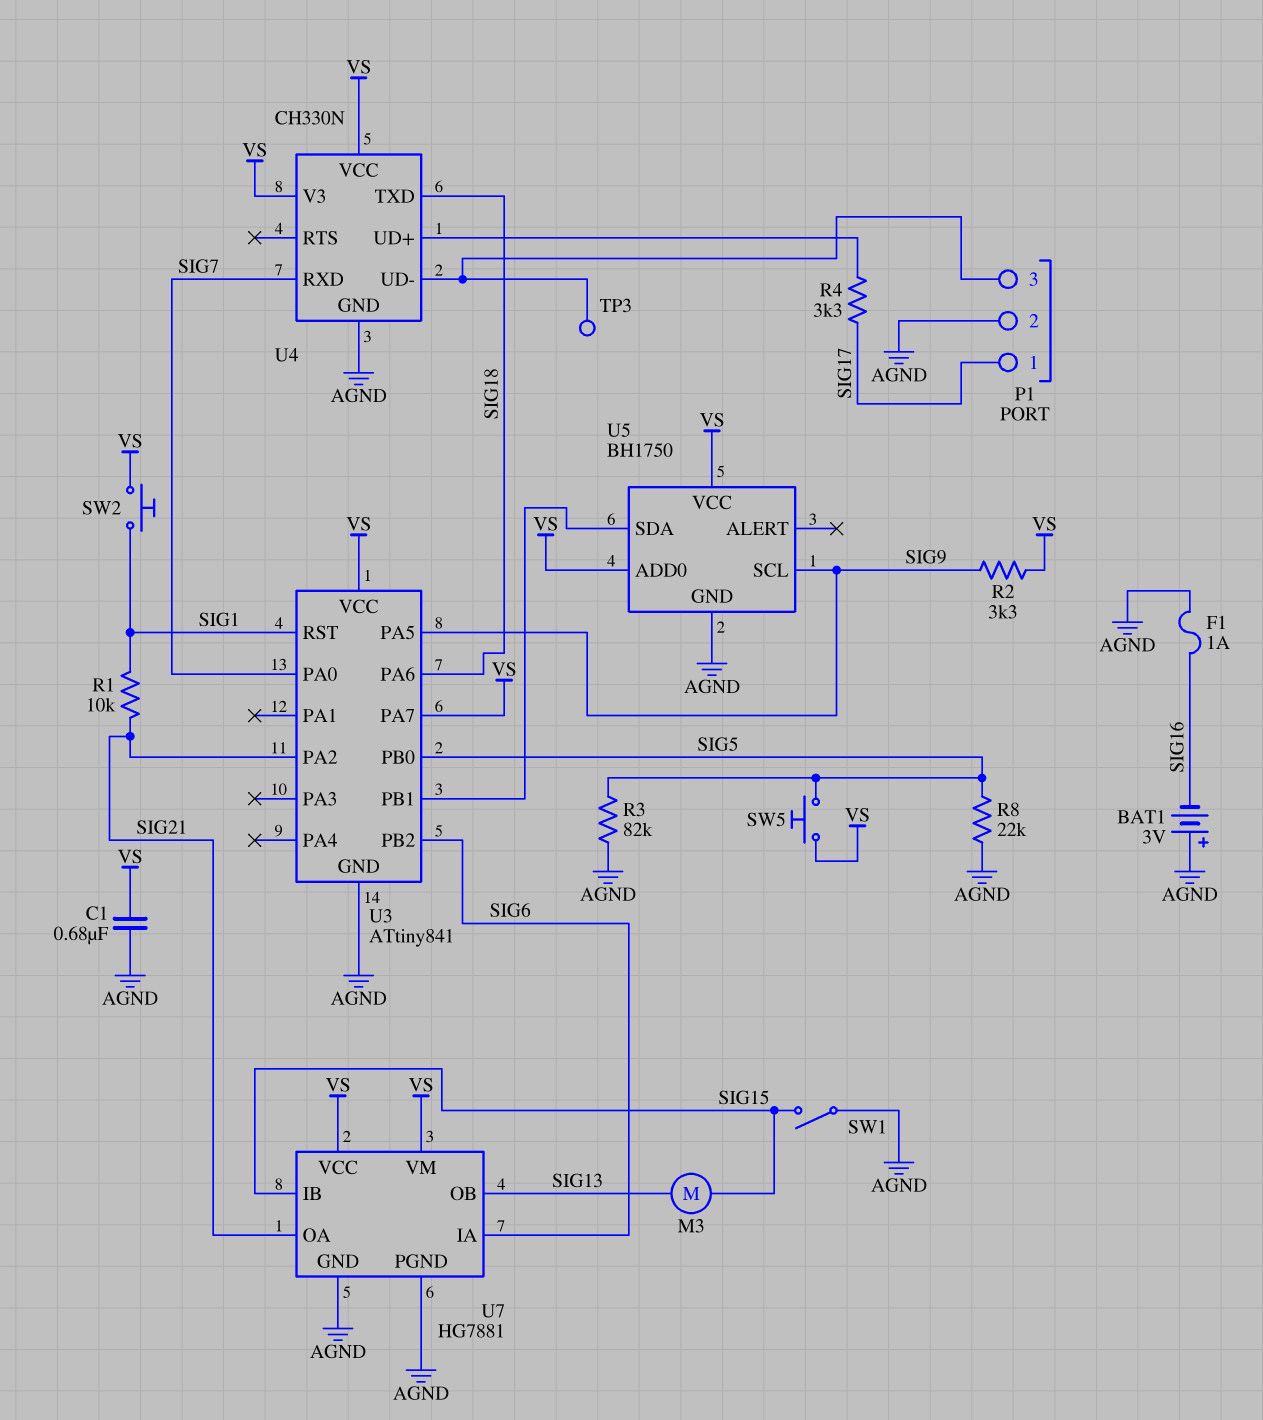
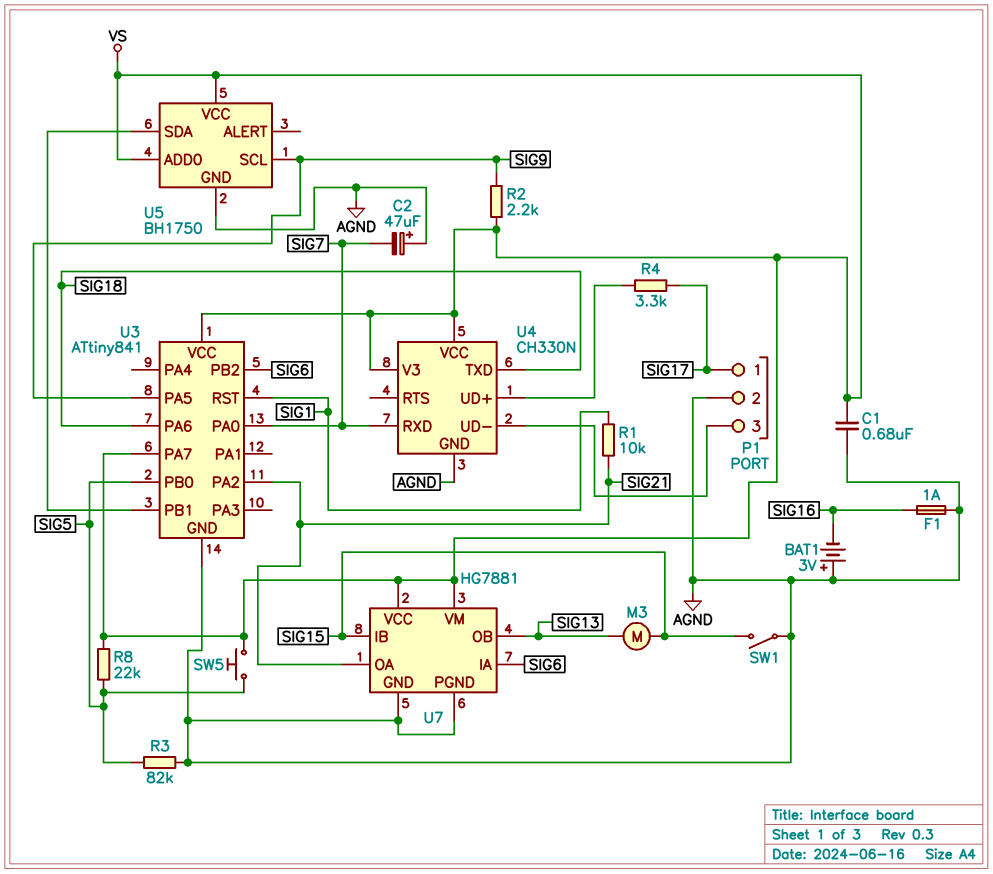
C2: none -> 47uF (plus AGND, minus SIG7)
R2: 3.3k (SIG9, VS) -> 2.2k (SIG9, VS)
R8: 22k (AGND, SIG5) -> 22k (SIG5, VS)
SW2: button (SIG1, VS) -> none
TP3: test point (P1/3) -> none

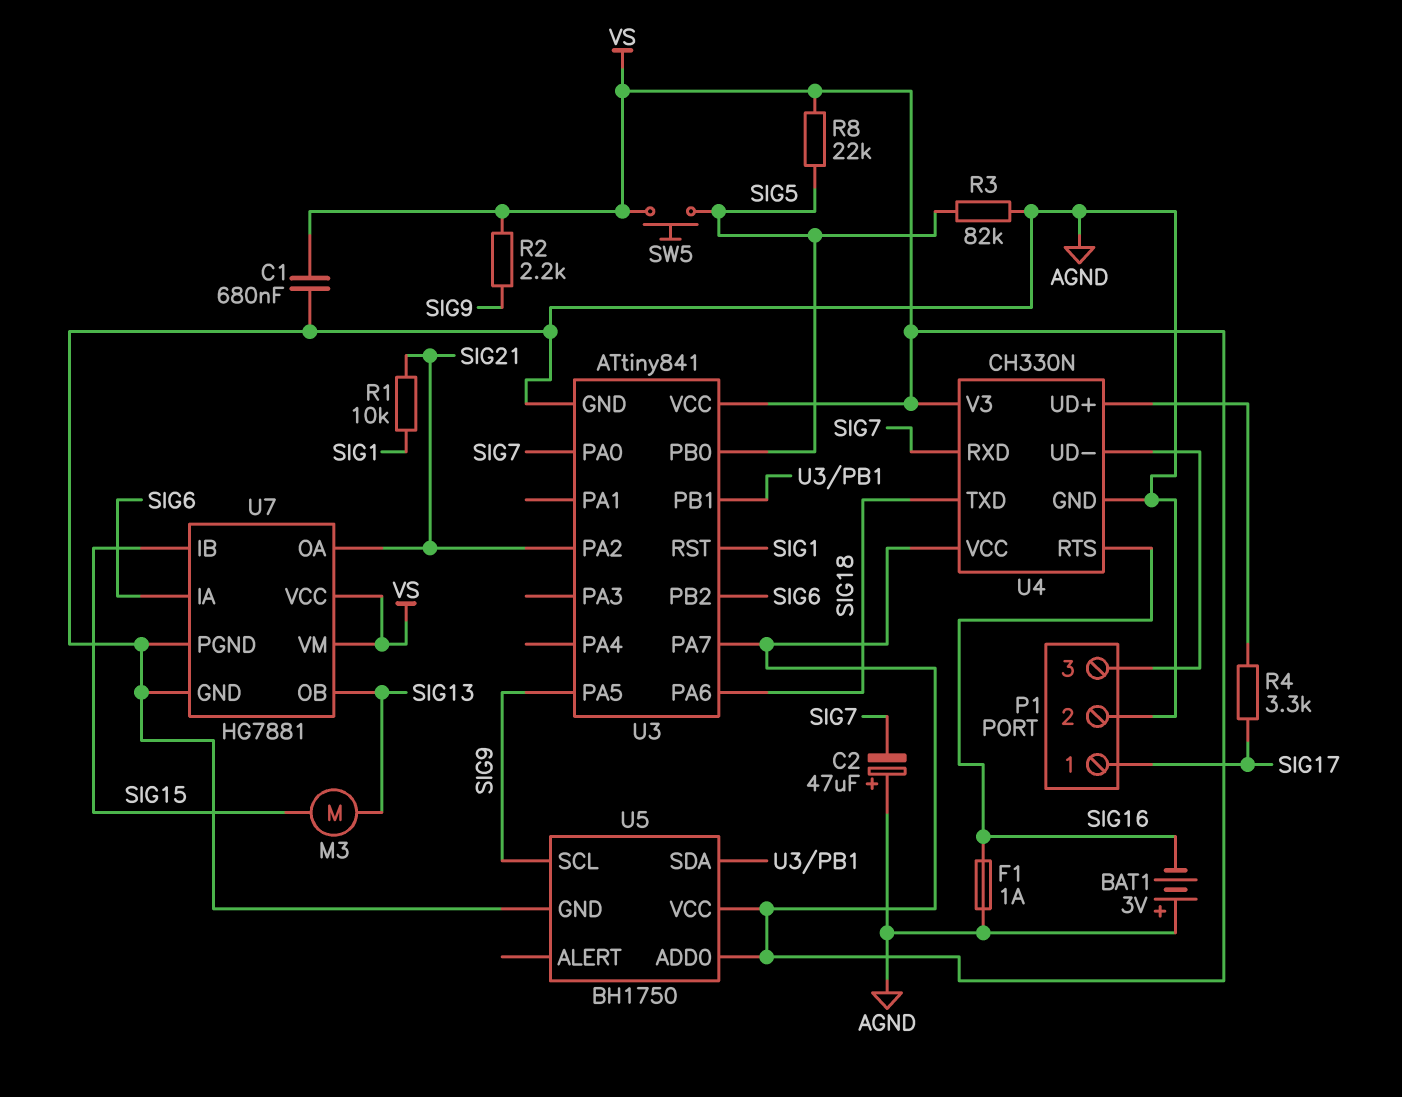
SW1: switch (AGND, SIG15) -> none
U4 pin RTS: none -> SIG16

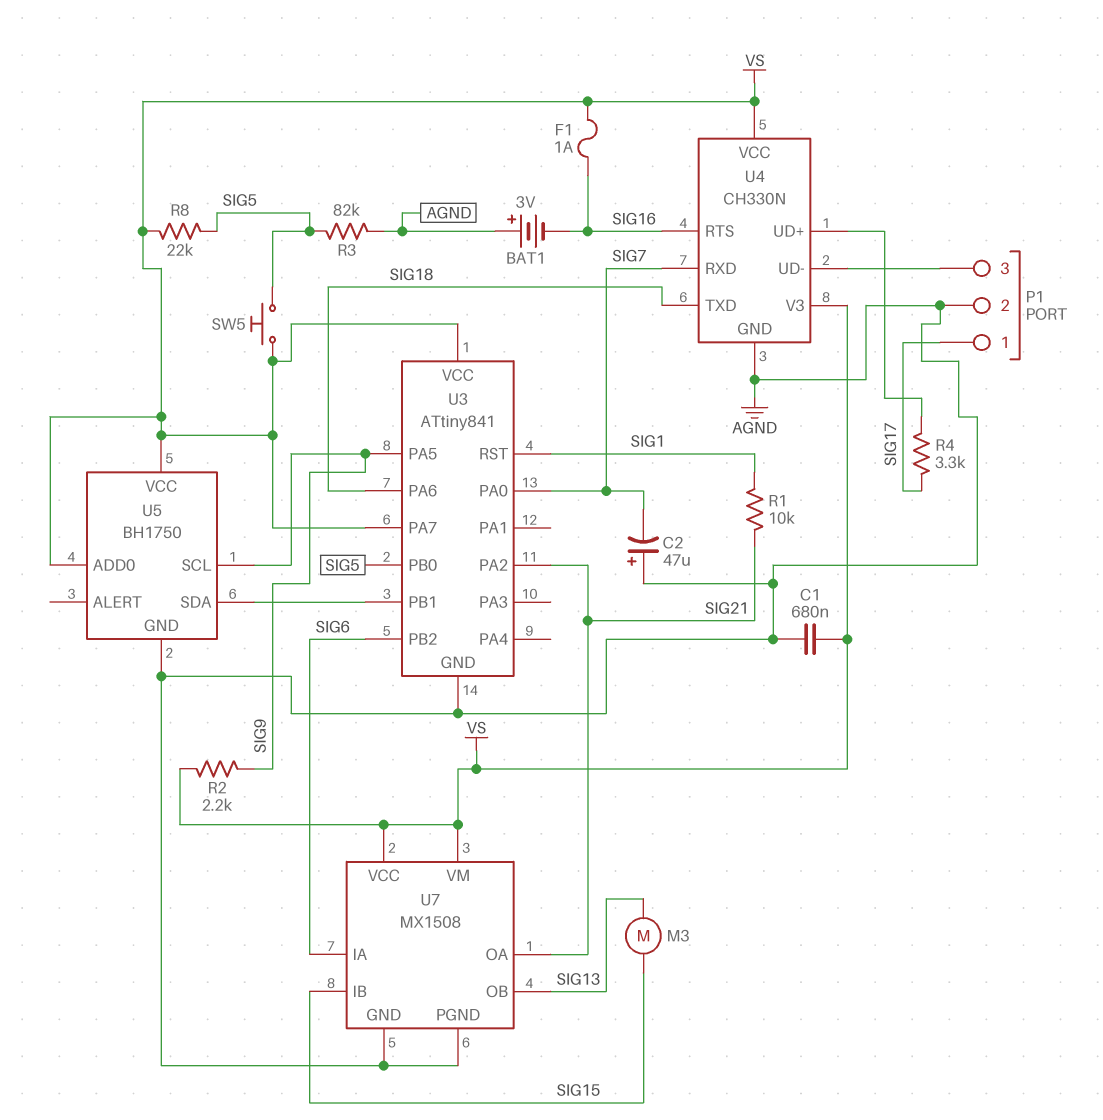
F1: 1A (AGND, SIG16) -> 1A (SIG16, VS)
U7: HG7881 -> MX1508

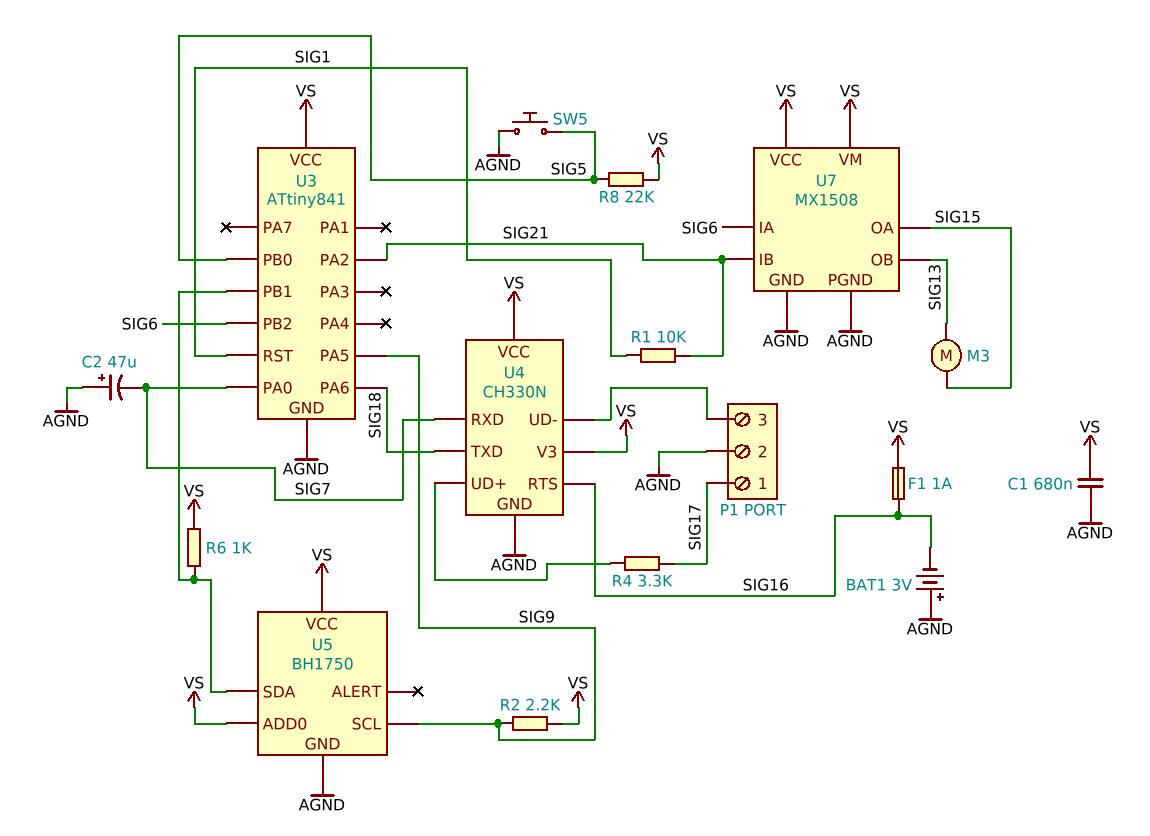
R3: 82k (AGND, SIG5) -> none
R6: none -> 1k (U3/PB1, VS)
SW5: button (SIG5, VS) -> button (AGND, SIG5)
U3 pin PA7: VS -> none
U7 pin IB: SIG15 -> SIG21
U7 pin OA: SIG21 -> SIG15

